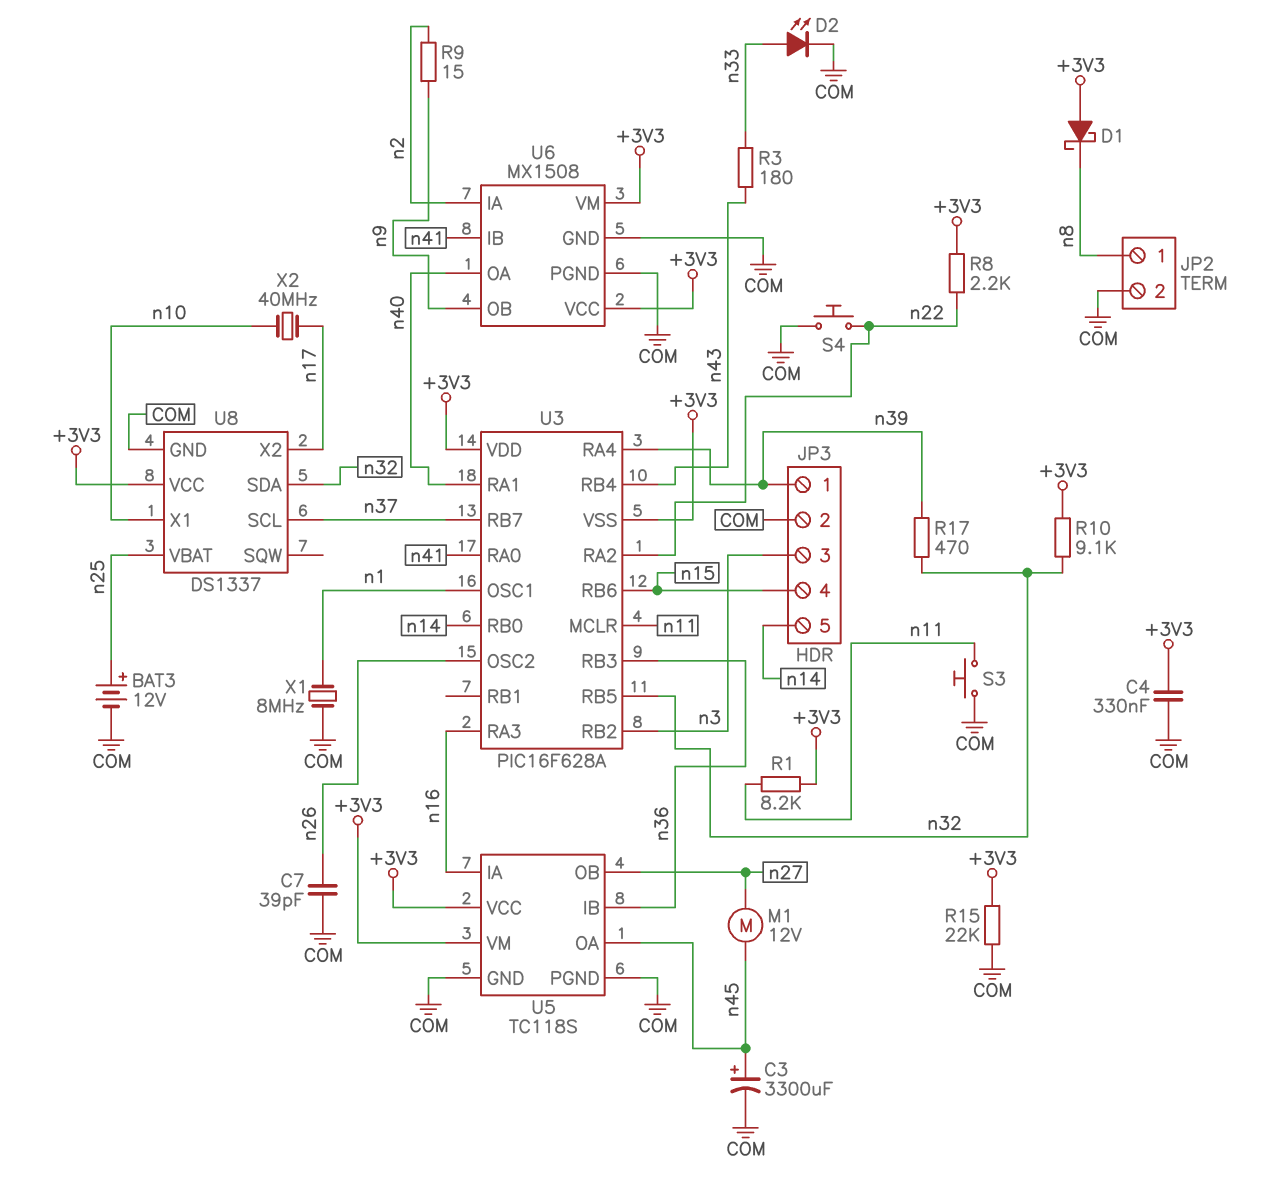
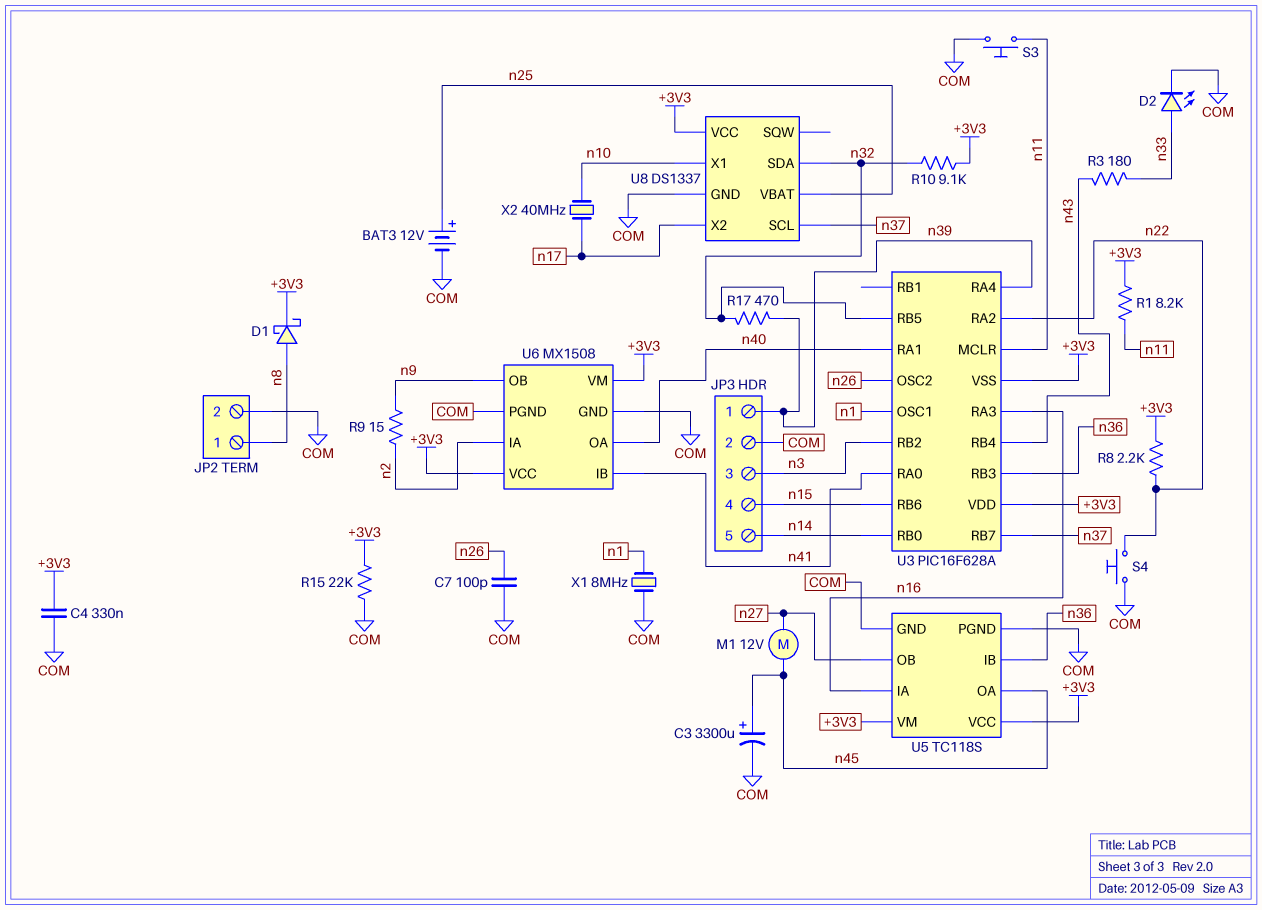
C7: 39pF (COM, n26) -> 100pF (COM, n26)
D1: schottky (A +3V3, K n8) -> schottky (A n8, K +3V3)

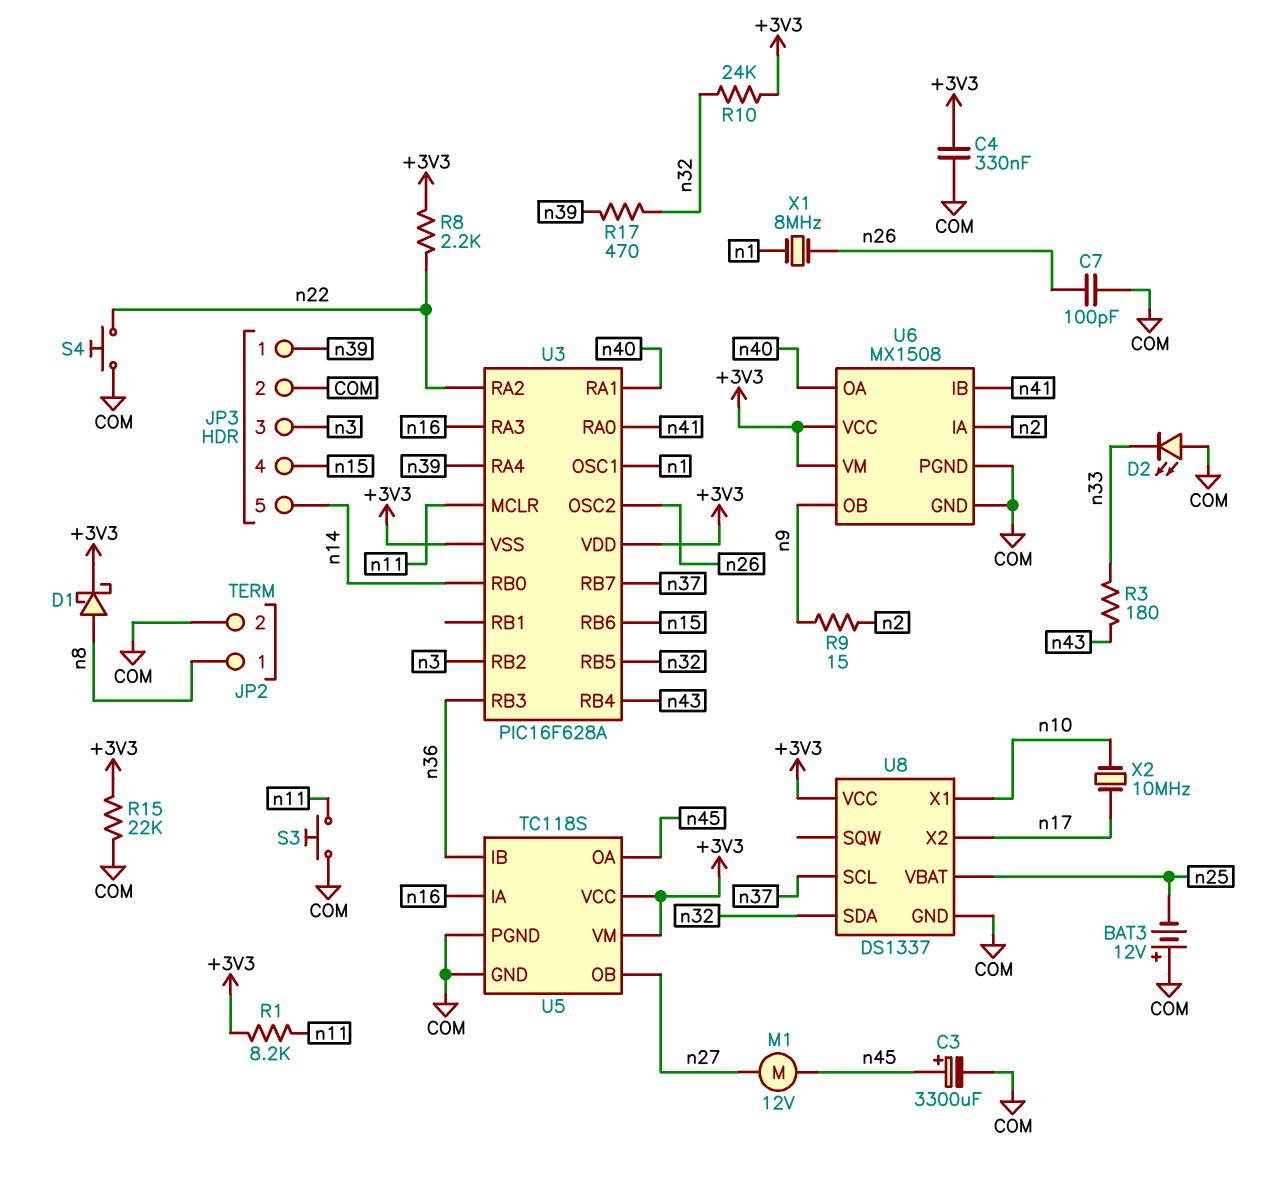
BAT3: 12V (plus n25, minus COM) -> 12V (plus COM, minus n25)
D2: LED (A n33, K COM) -> LED (A COM, K n33)
R10: 9.1k (+3V3, n32) -> 24k (+3V3, n32)
X1: 8MHz (COM, n1) -> 8MHz (n1, n26)
X2: 40MHz (n10, n17) -> 10MHz (n10, n17)

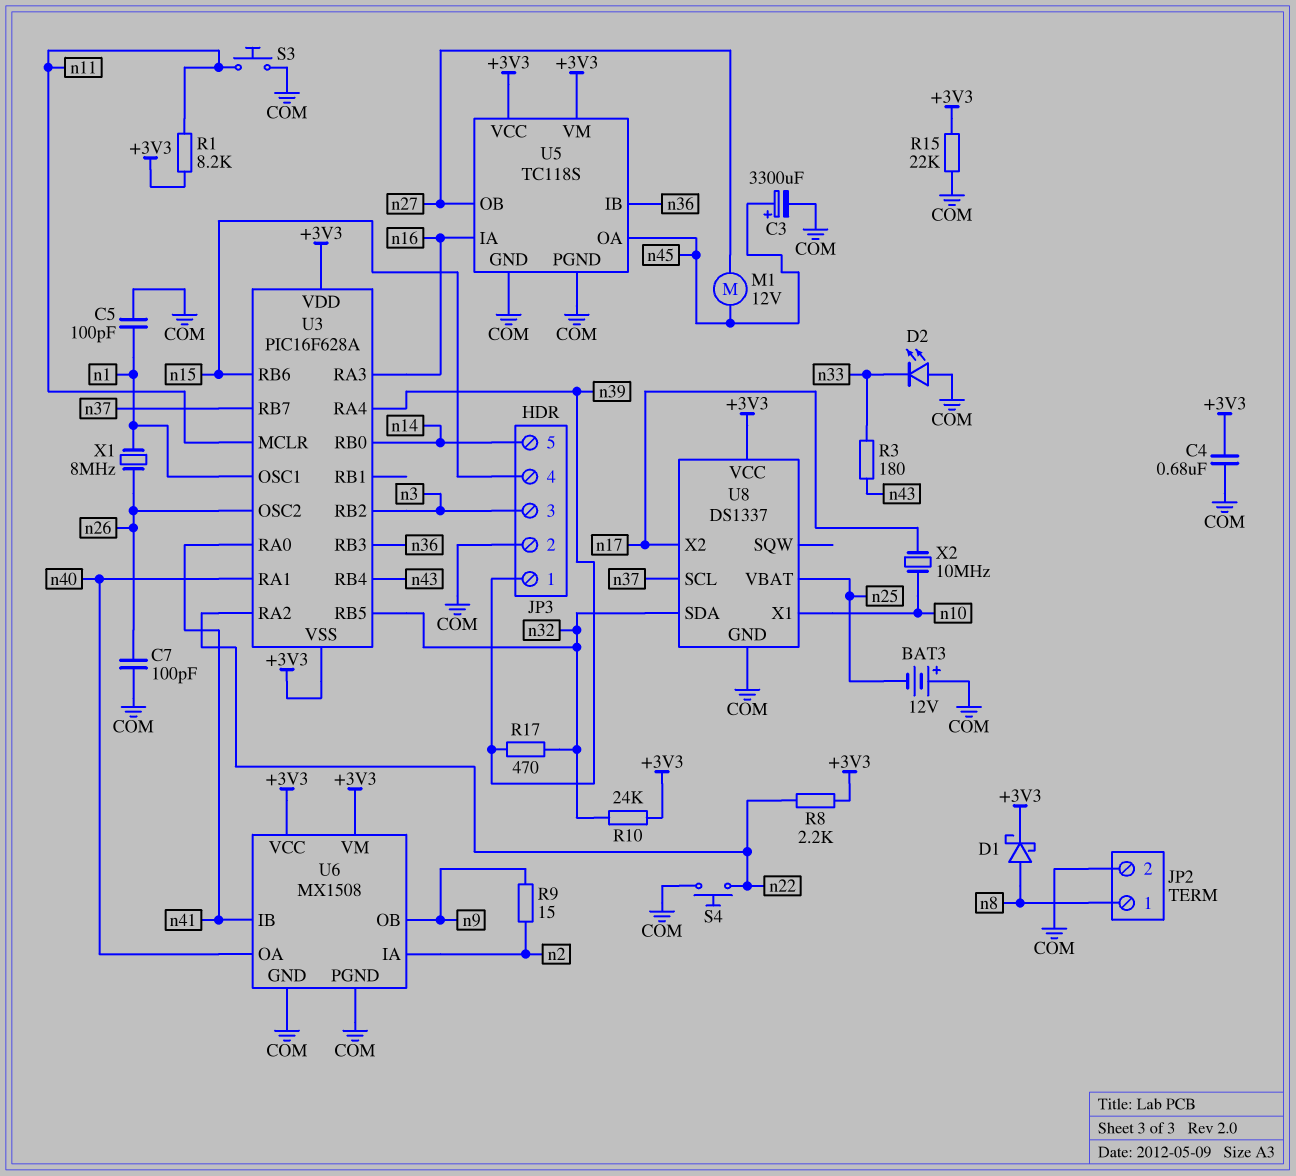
C4: 330nF (+3V3, COM) -> 680nF (+3V3, COM)
C5: none -> 100pF (COM, n1)

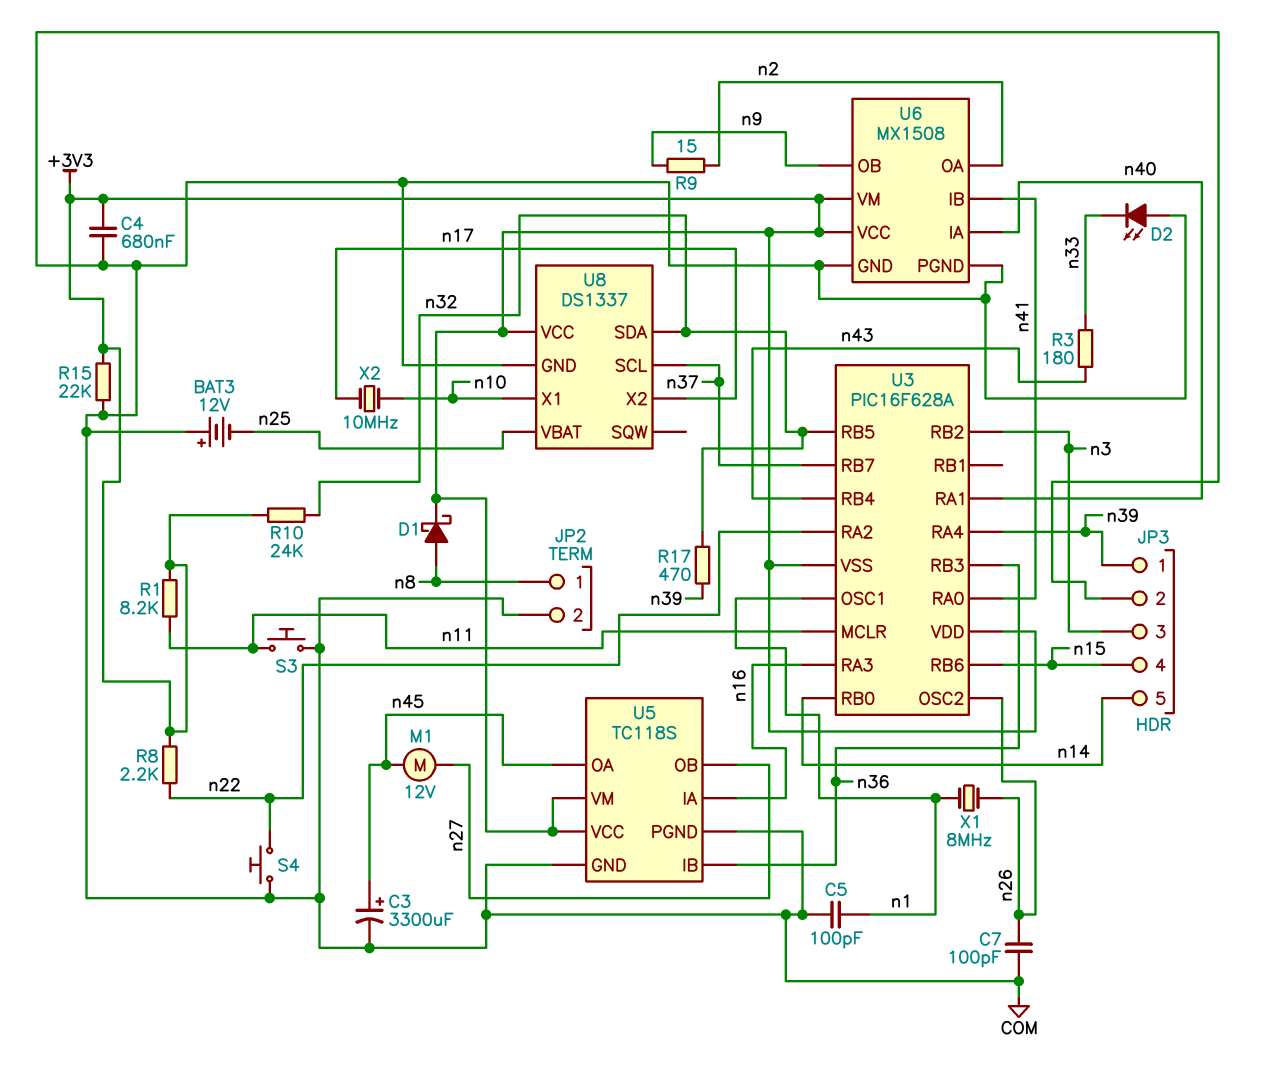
U6 pin IA: n2 -> n40
U6 pin OA: n40 -> n2

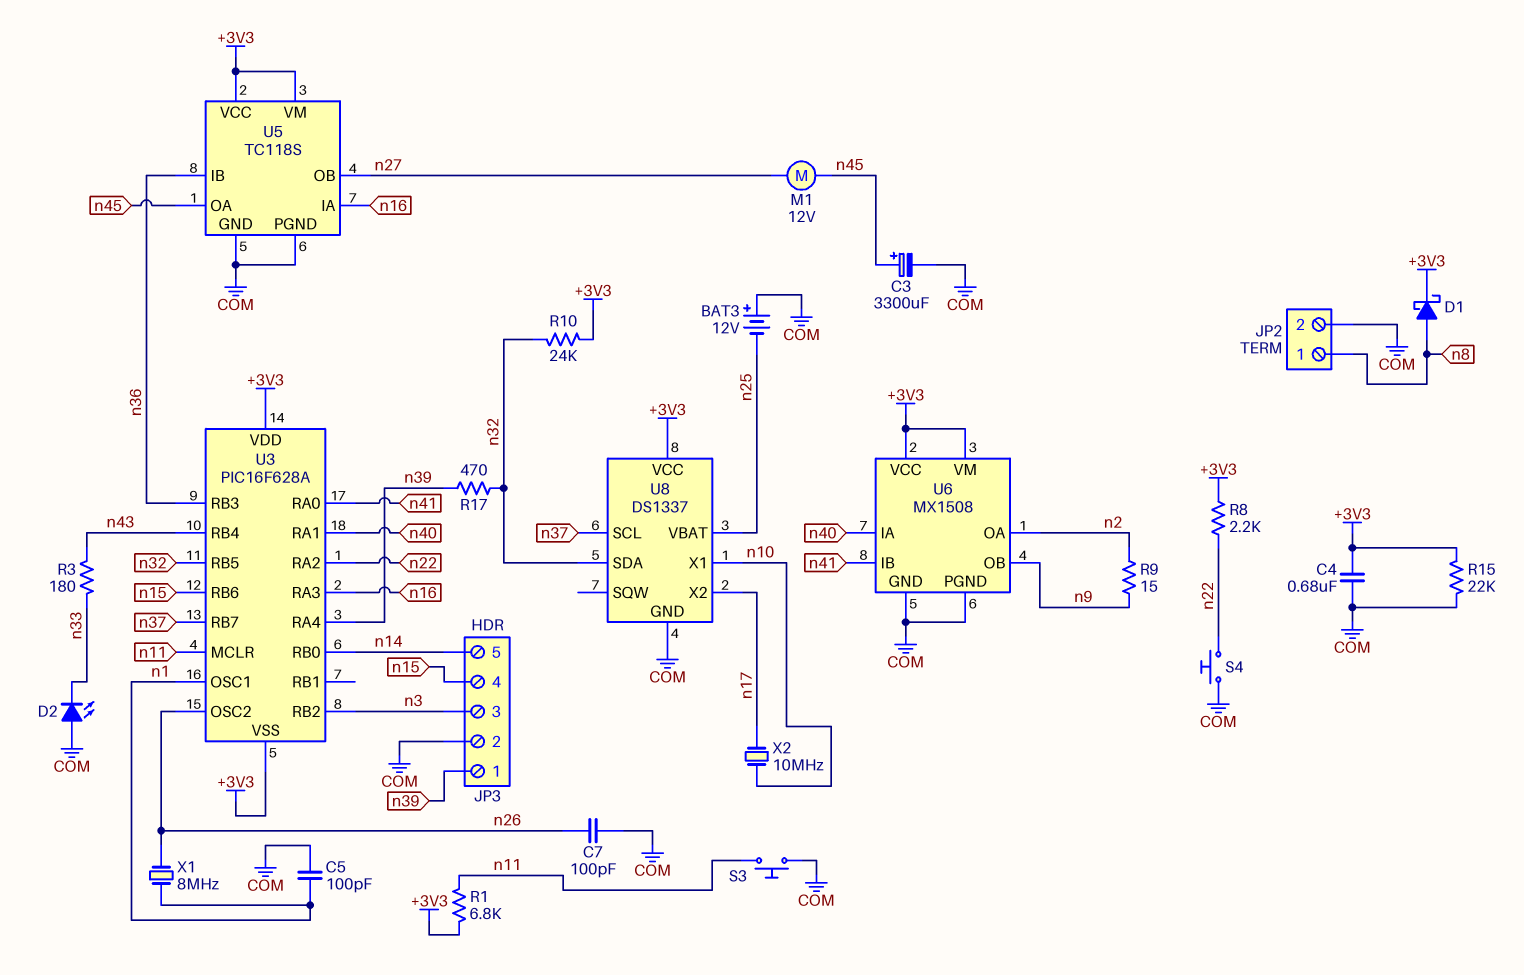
R1: 8.2k (+3V3, n11) -> 6.8k (+3V3, n11)

